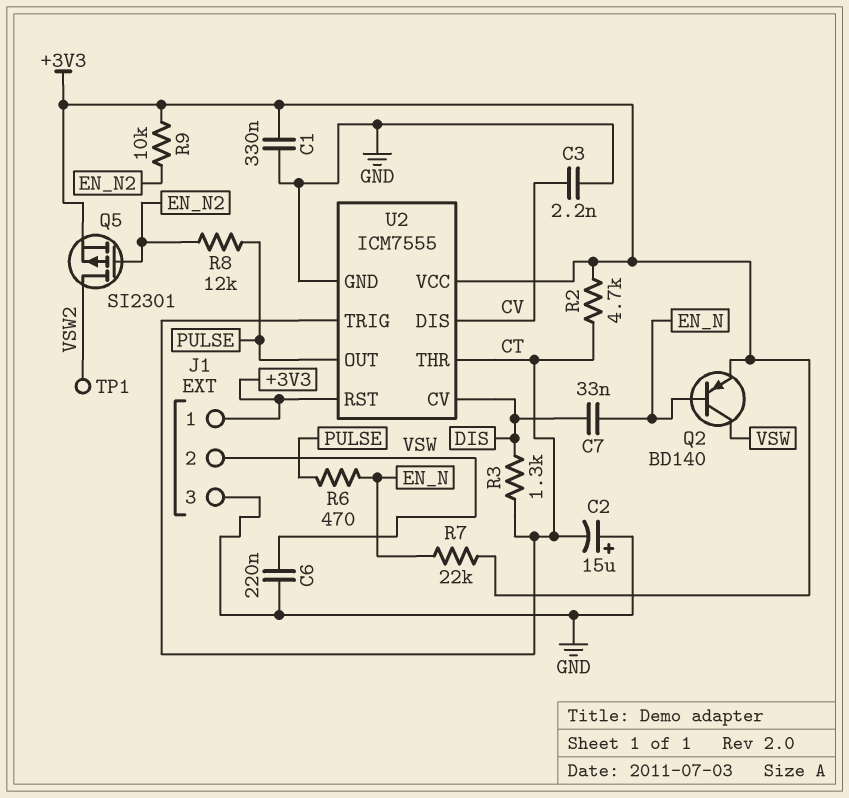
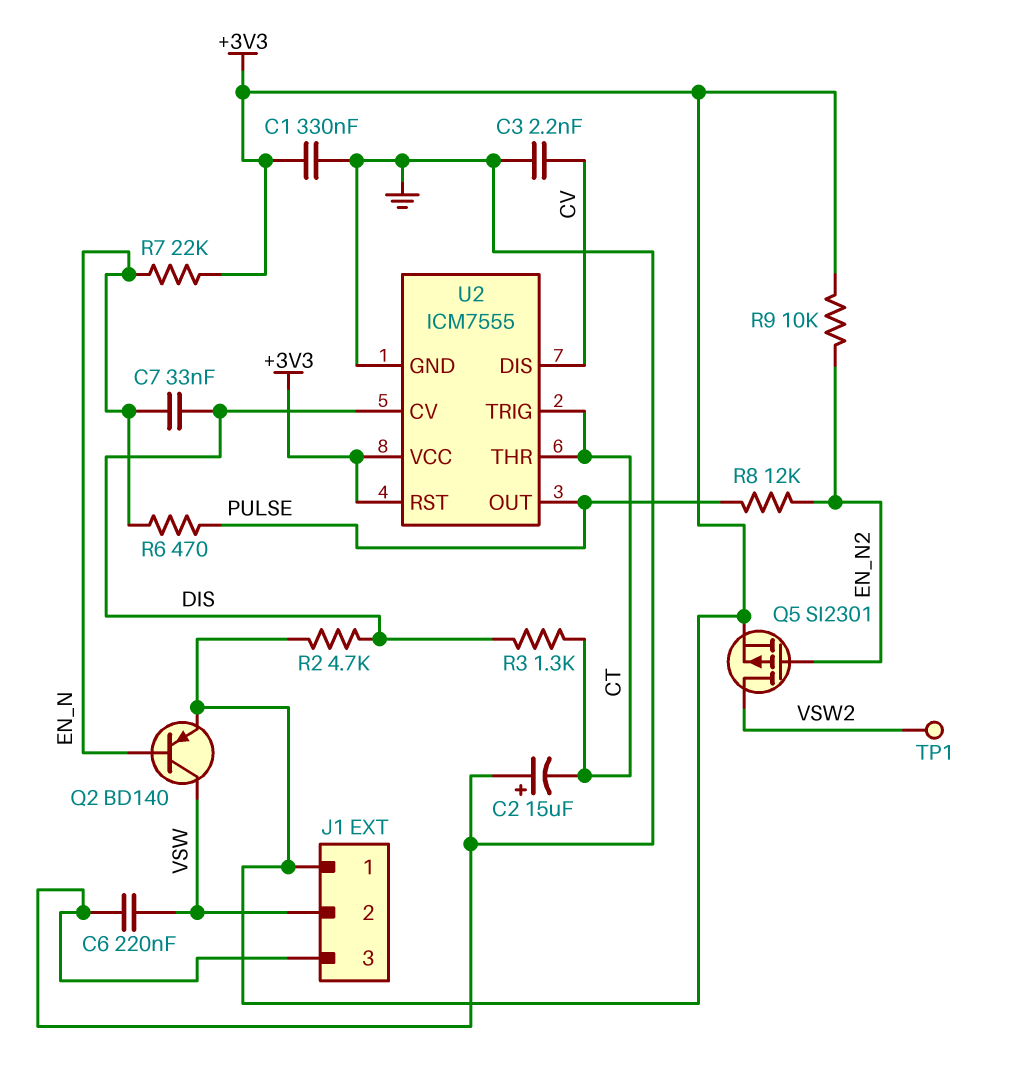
R2: 4.7k (+3V3, CT) -> 4.7k (+3V3, DIS)

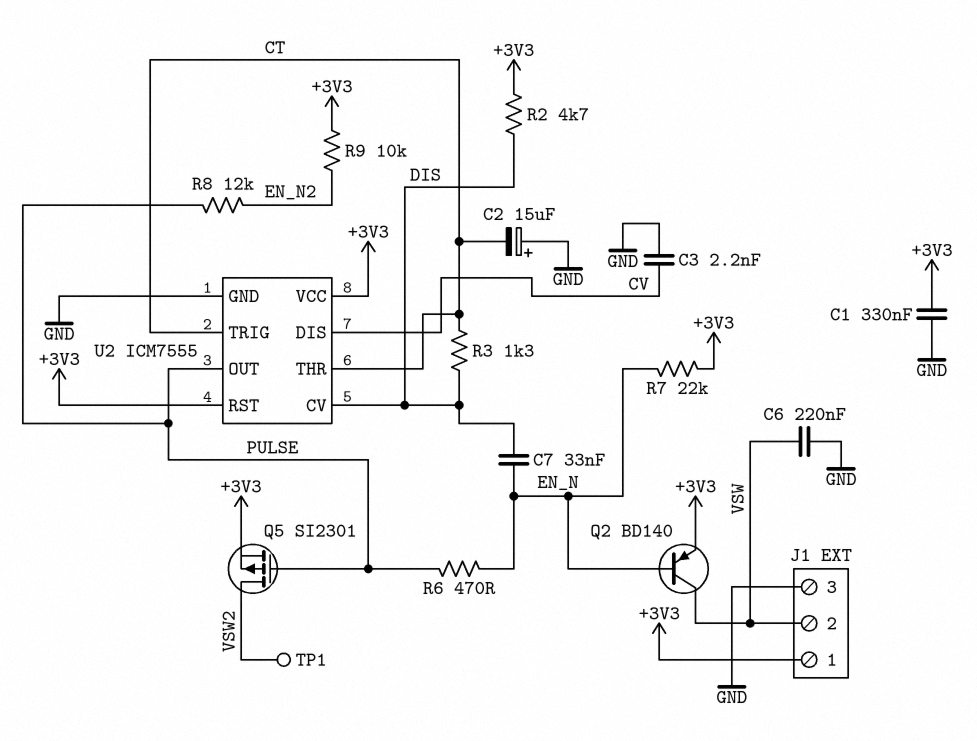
Q5: PMOS SI2301 (G EN_N2, D VSW2, S +3V3) -> PMOS SI2301 (G PULSE, D VSW2, S +3V3)

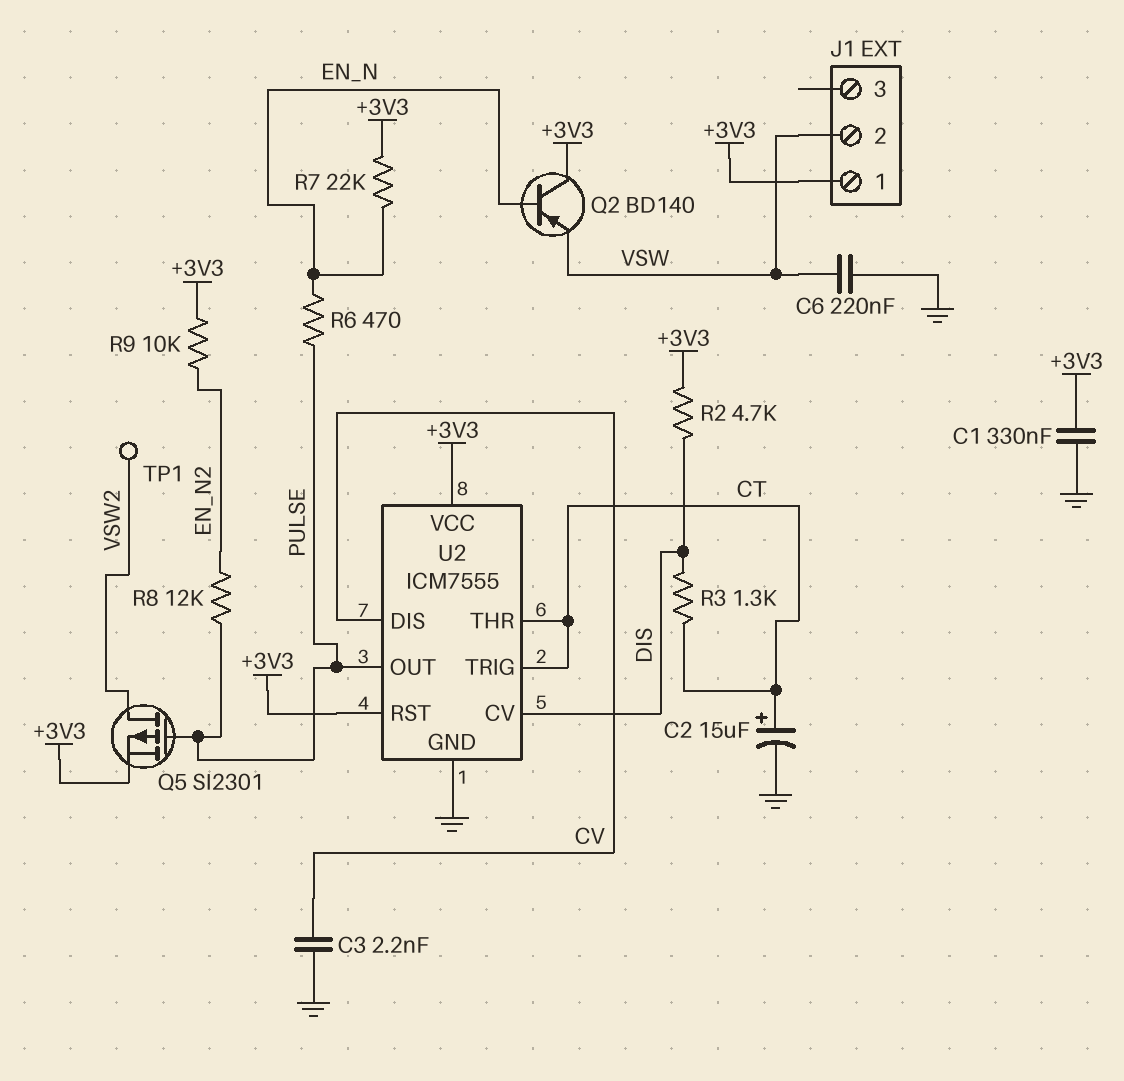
C2: 15uF (plus GND, minus CT) -> 15uF (plus CT, minus GND)
C7: 33nF (DIS, EN_N) -> none
J1 pin 3: GND -> none
Q2: PNP BD140 (B EN_N, C VSW, E +3V3) -> PNP BD140 (B EN_N, C +3V3, E VSW)

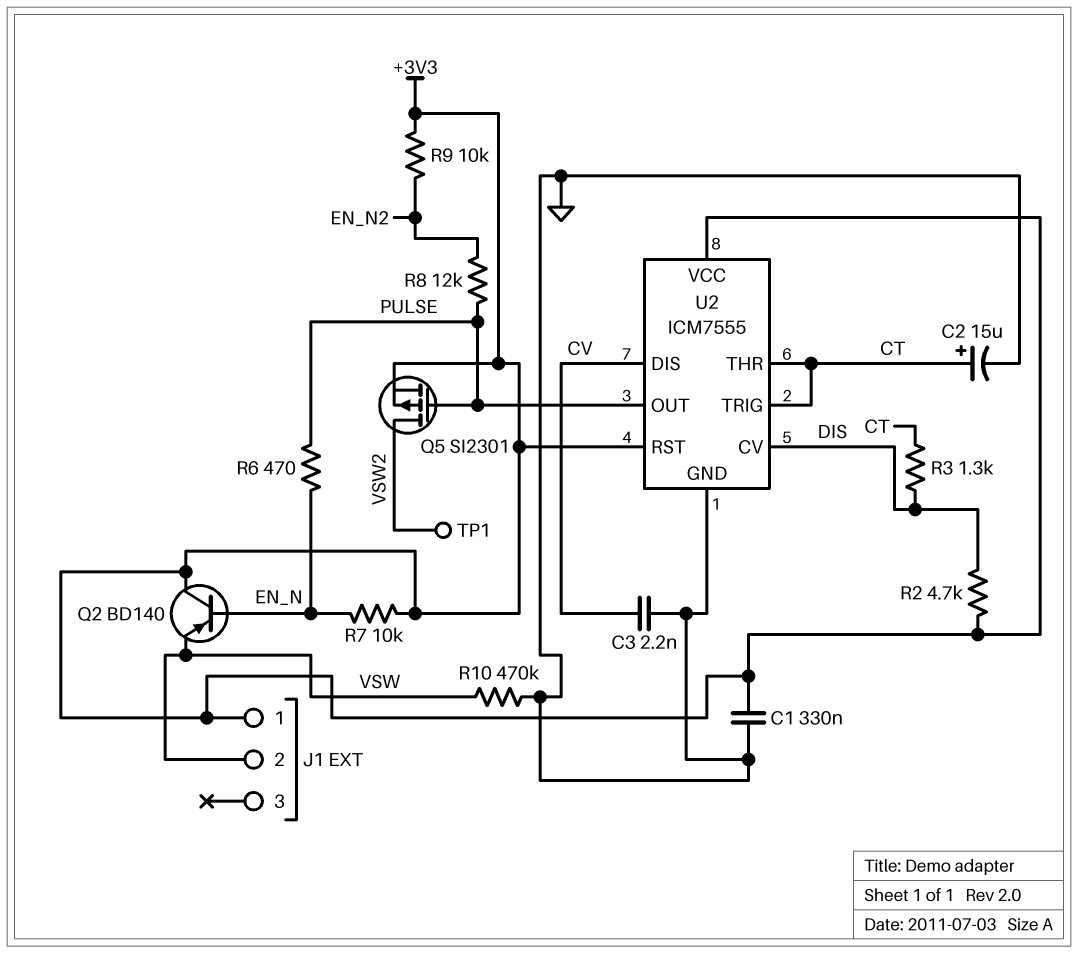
C6: 220nF (GND, VSW) -> none
R7: 22k (+3V3, EN_N) -> 10k (+3V3, EN_N)
R10: none -> 470k (GND, VSW)

